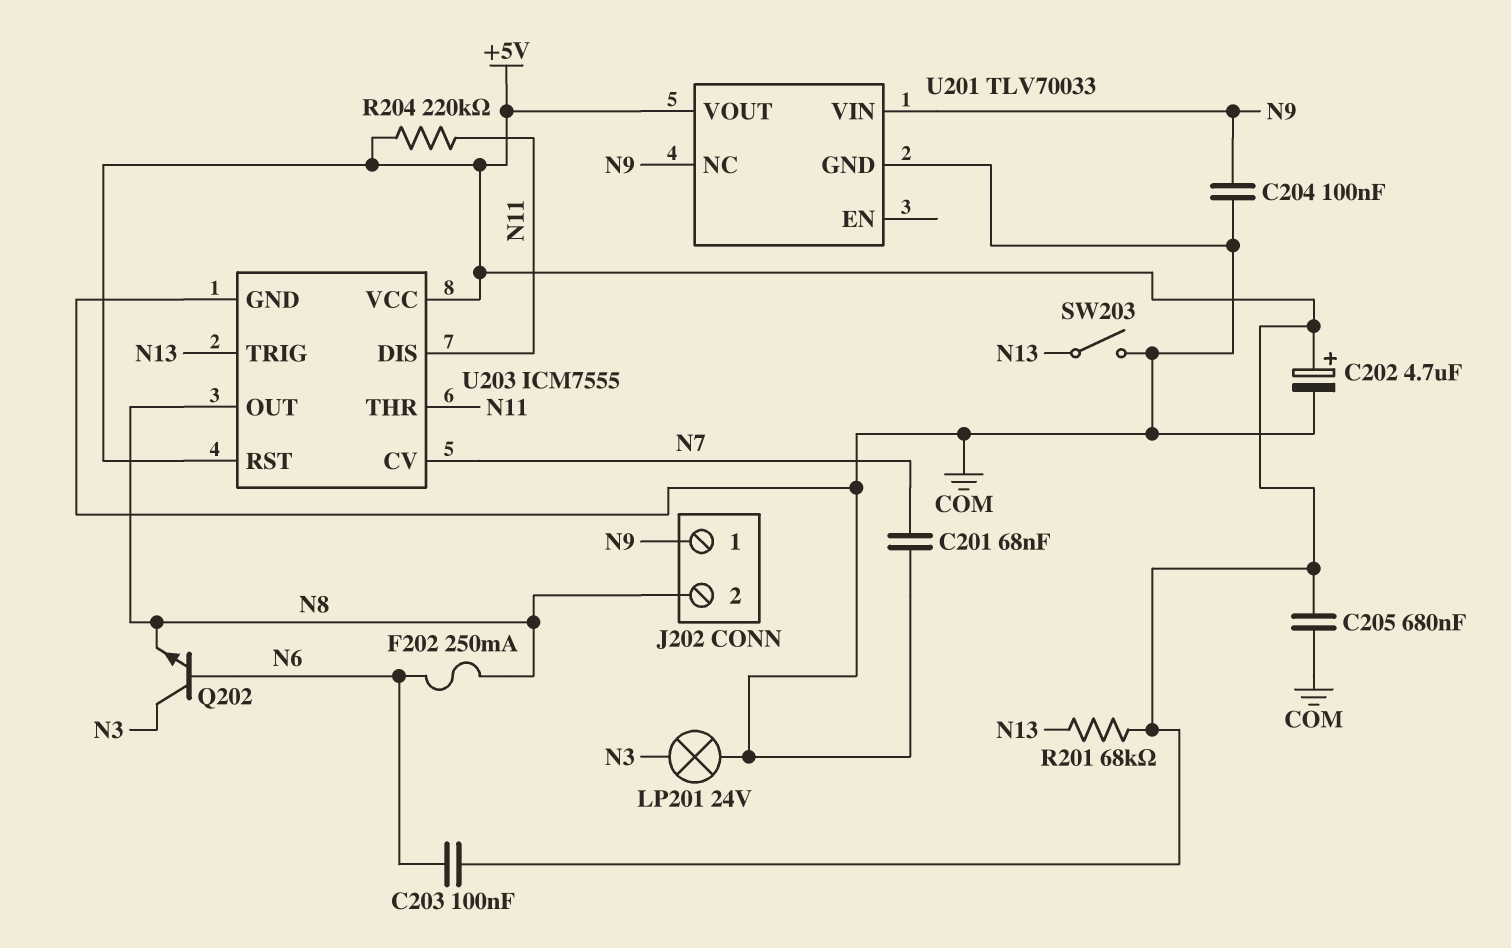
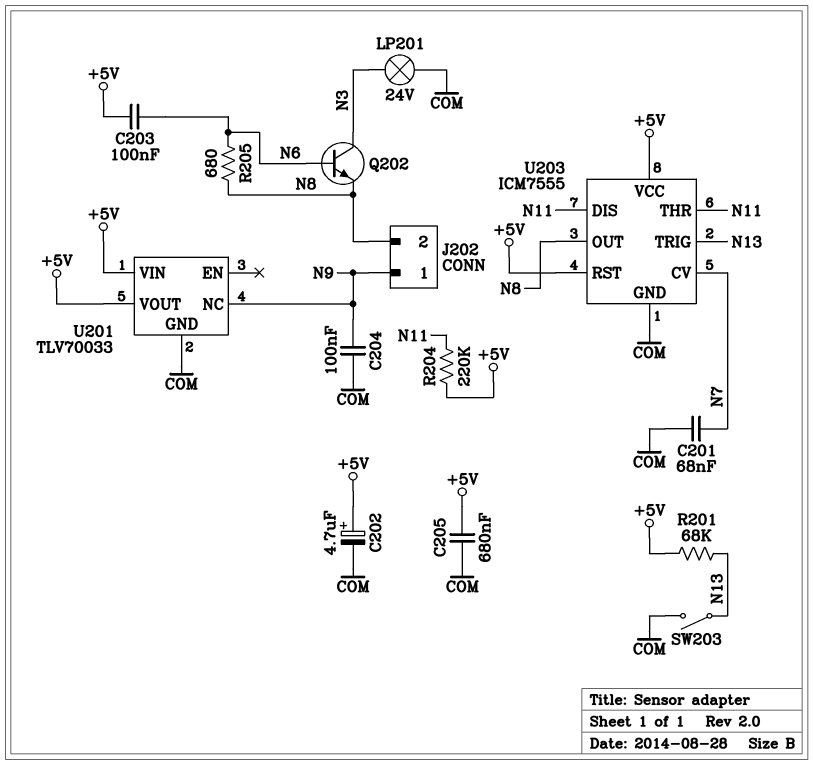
F202: 250mA (N6, N8) -> none
R205: none -> 680 (N6, N8)
U201 pin VIN: N9 -> +5V

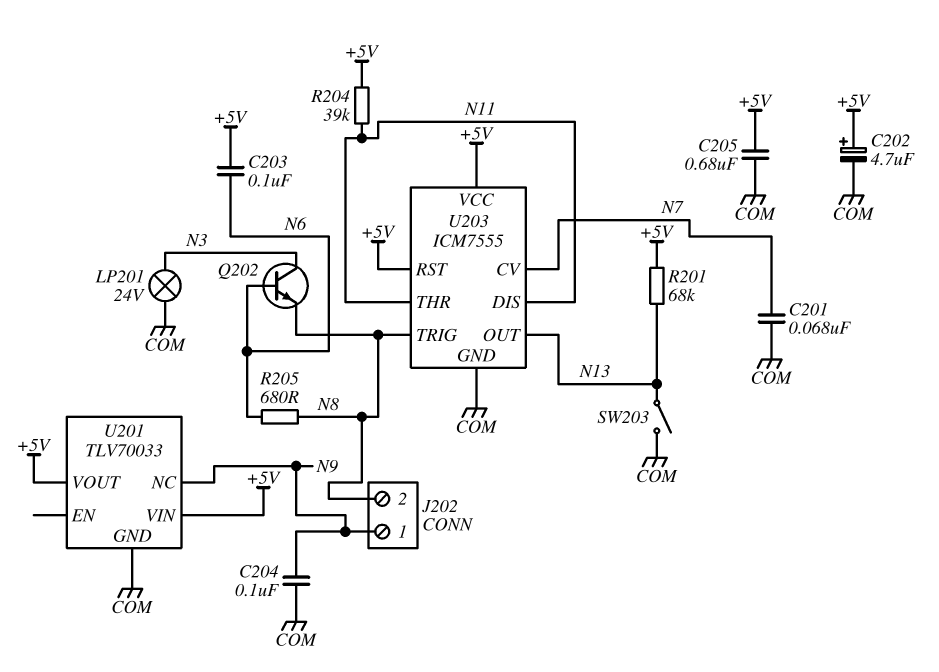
R204: 220k (+5V, N11) -> 39k (+5V, N11)
U203 pin OUT: N8 -> N13
U203 pin TRIG: N13 -> N8

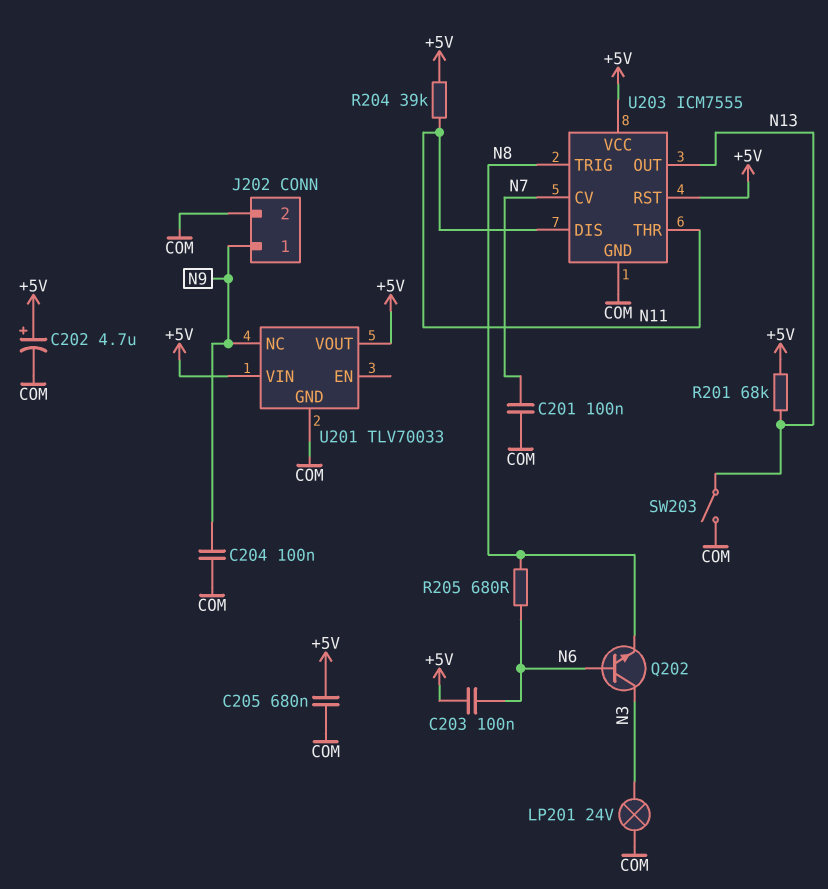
C201: 68nF (COM, N7) -> 100nF (COM, N7)
J202 pin 2: N8 -> COM

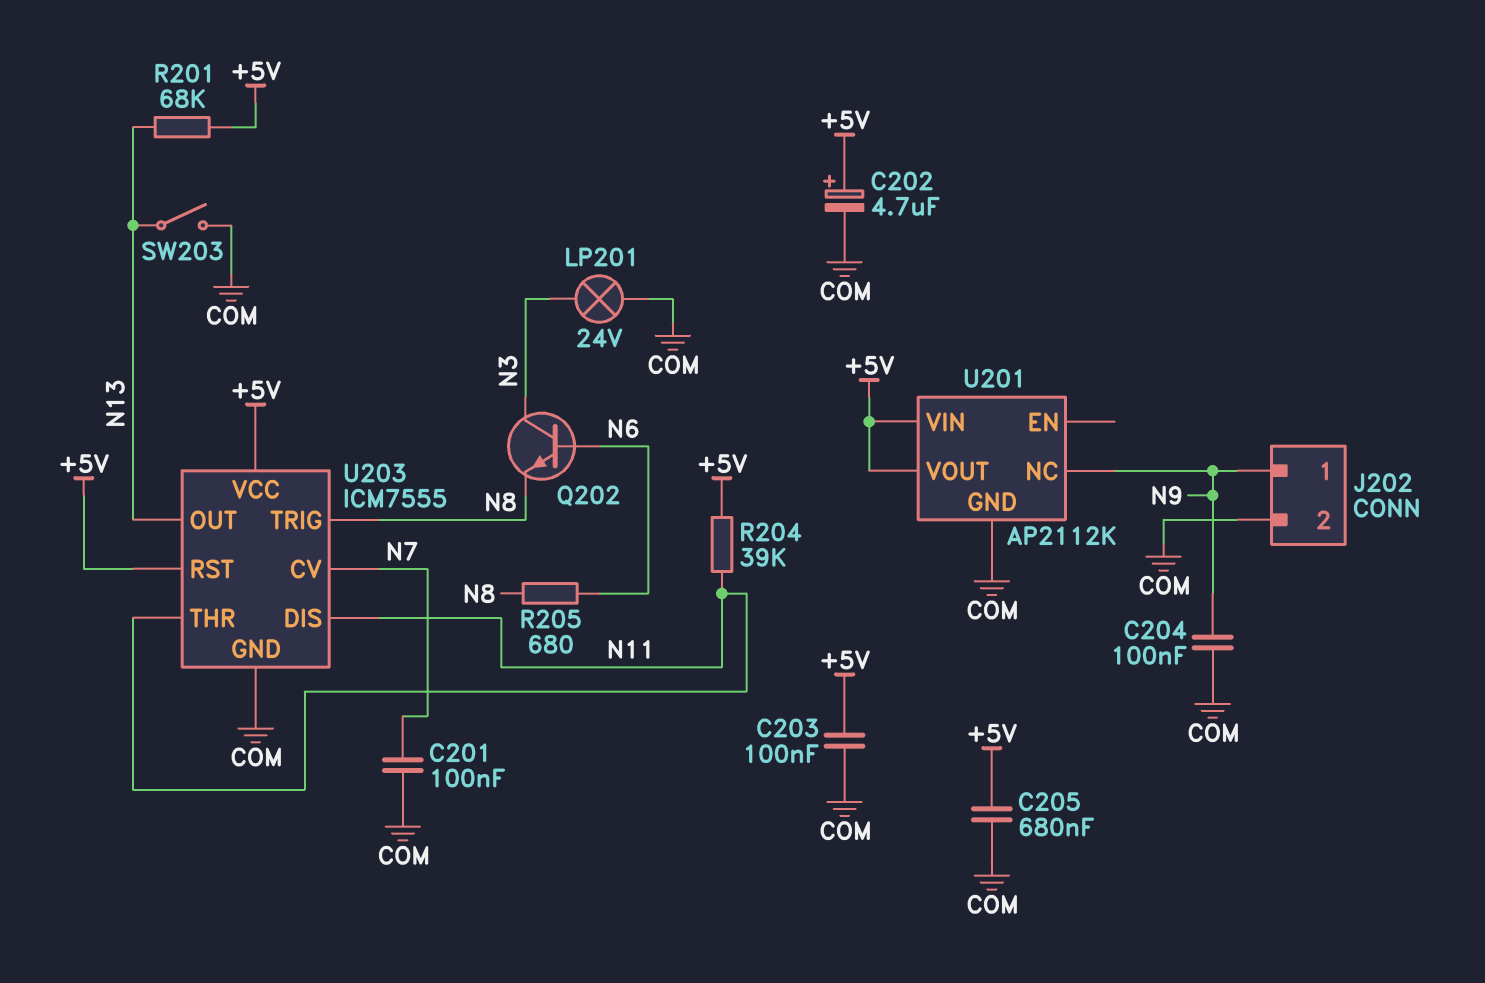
C203: 100nF (+5V, N6) -> 100nF (+5V, COM)
U201: TLV70033 -> AP2112K

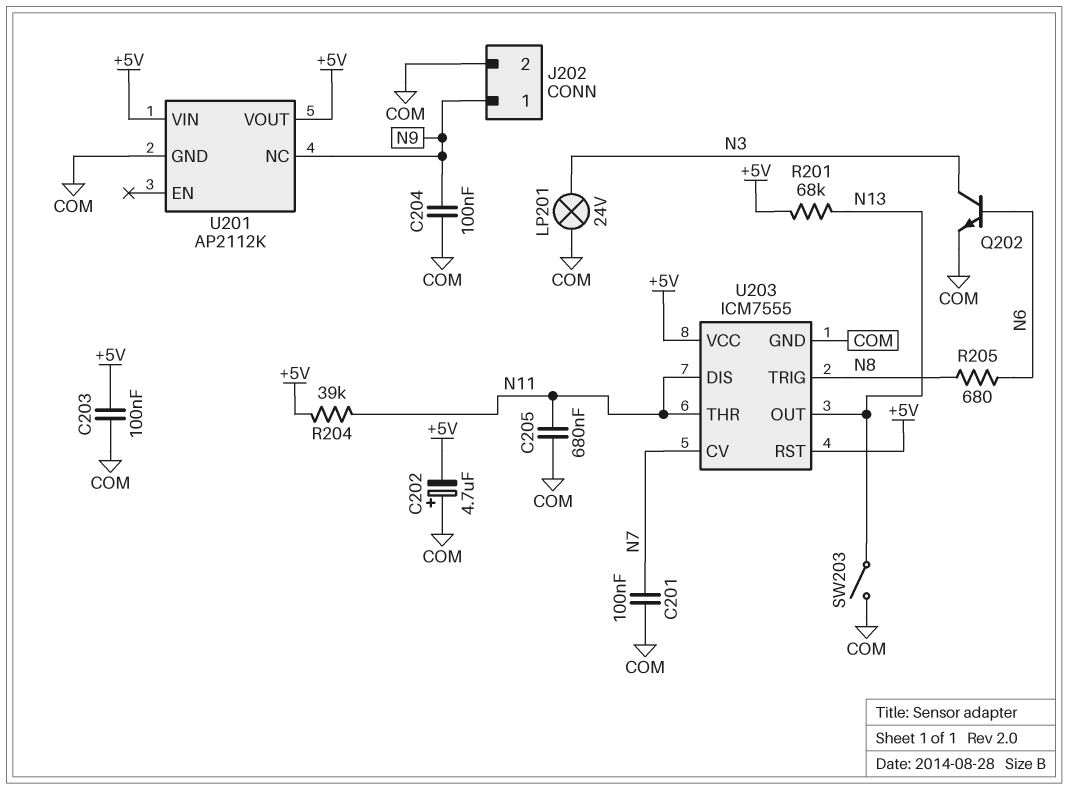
C202: 4.7uF (plus +5V, minus COM) -> 4.7uF (plus COM, minus +5V)
C205: 680nF (+5V, COM) -> 680nF (COM, N11)
Q202: NPN (B N6, C N3, E N8) -> NPN (B N6, C N3, E COM)

